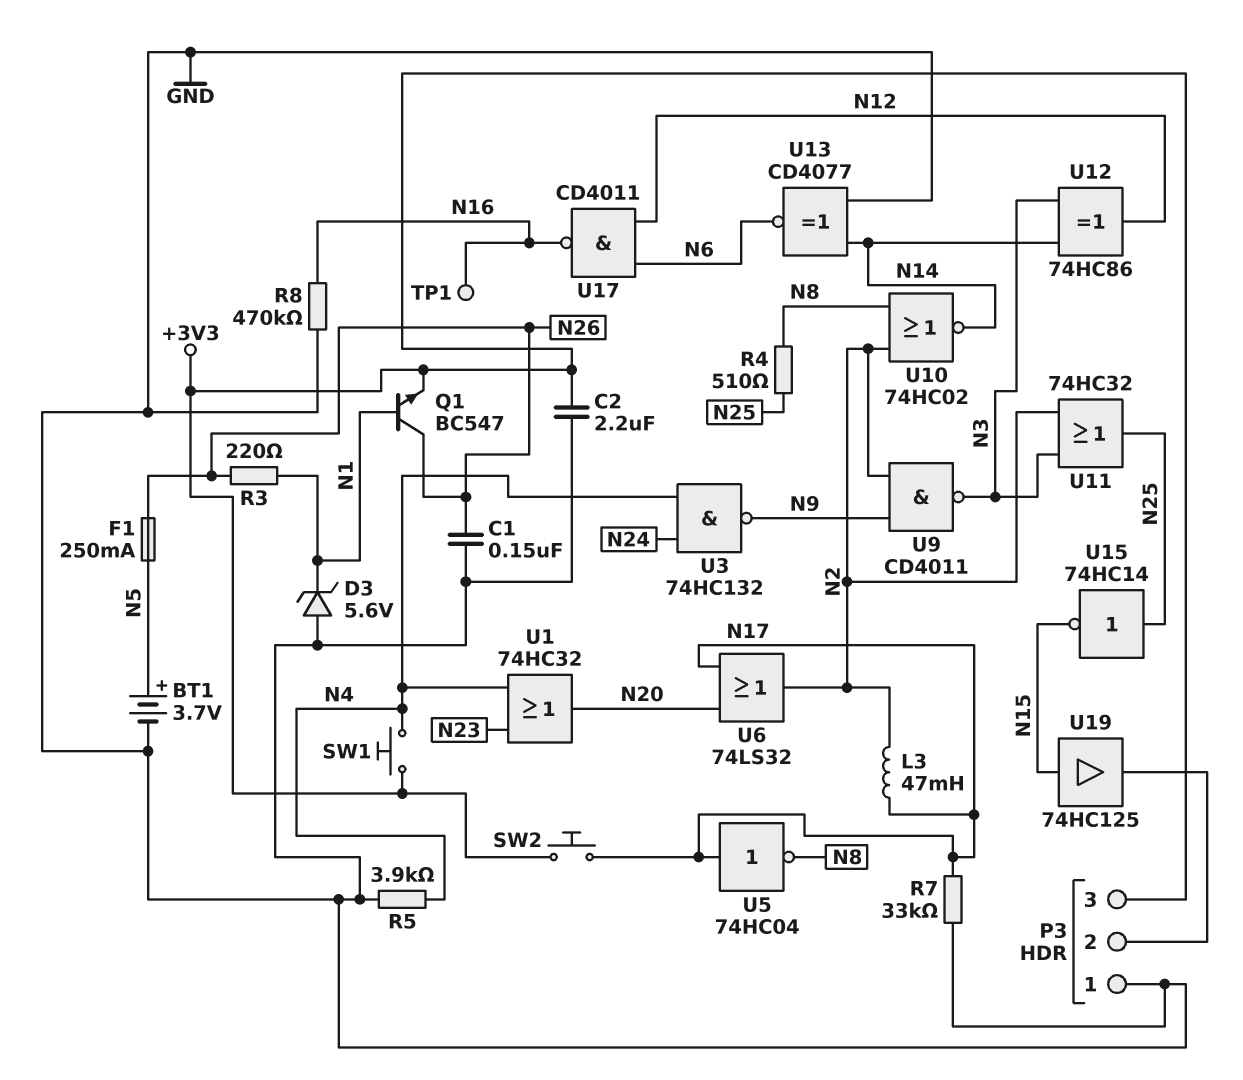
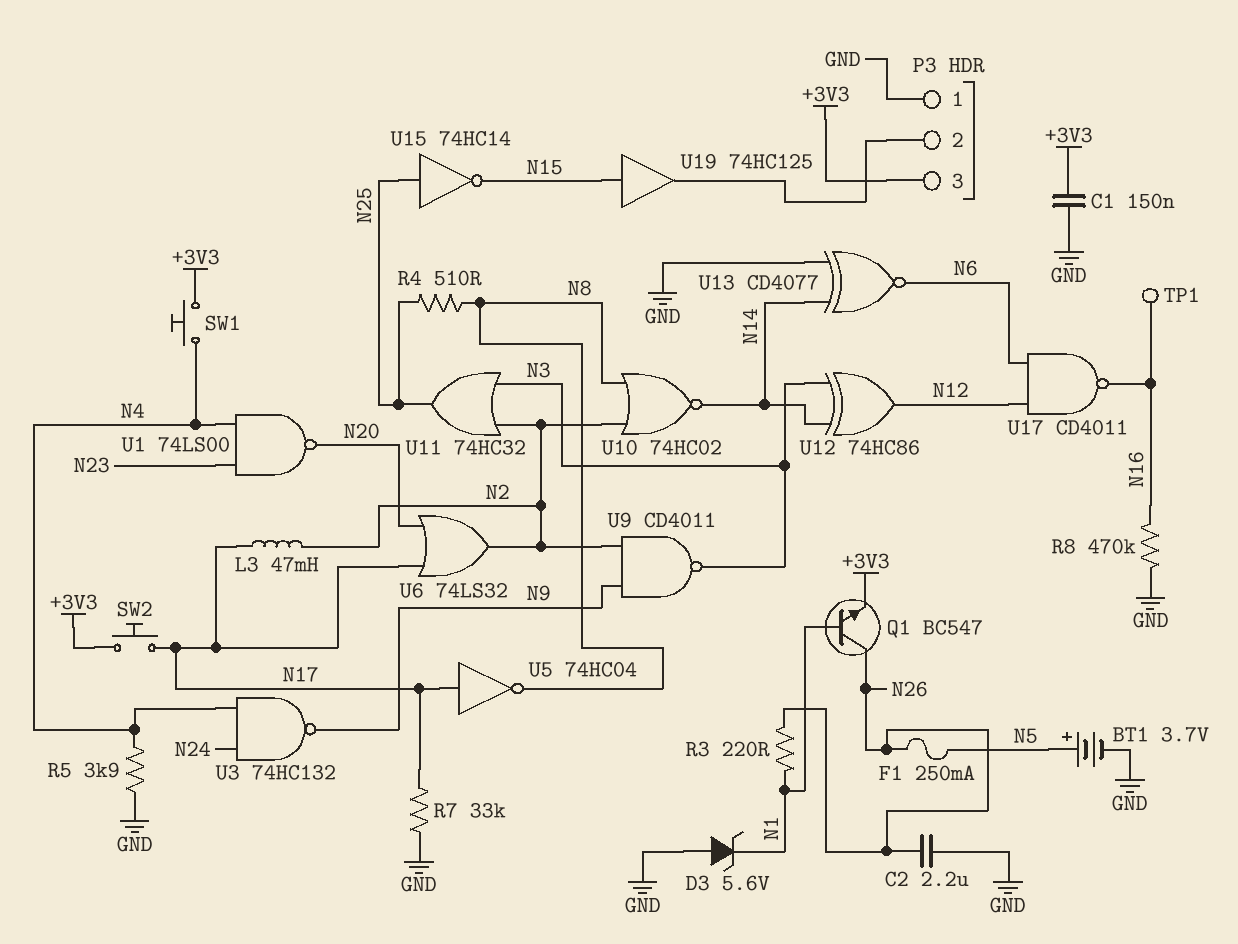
C1: 150nF (GND, N26) -> 150nF (+3V3, GND)
C2: 2.2uF (+3V3, GND) -> 2.2uF (GND, N26)
U1: OR 74HC32 (in N4, in N23, out N20) -> NAND 74LS00 (in N4, in N23, out N20)

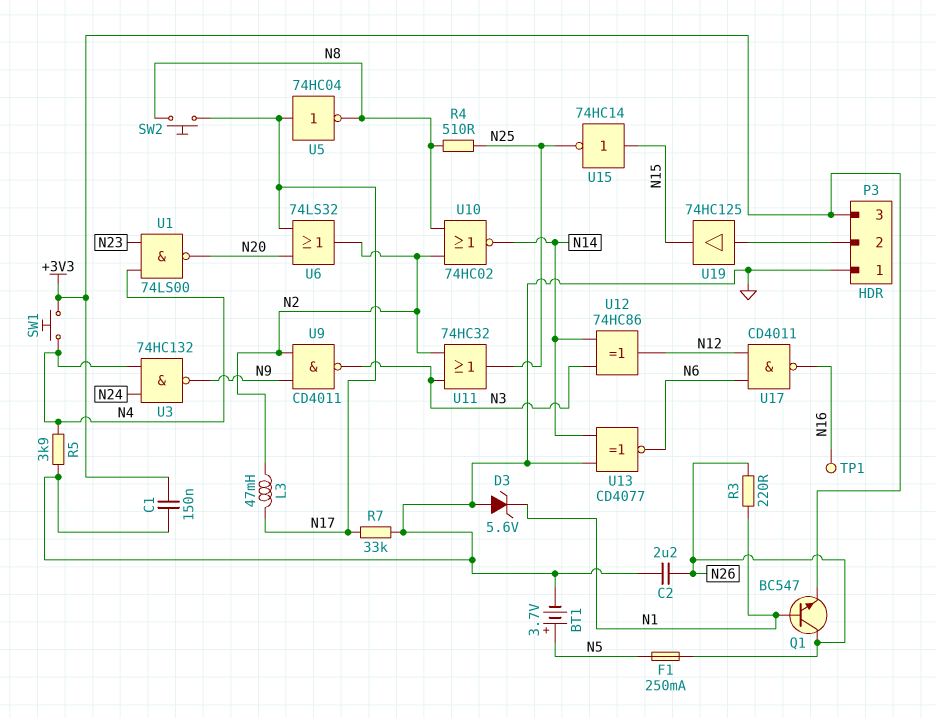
R8: 470k (GND, N16) -> none
SW2: button (+3V3, N17) -> button (N8, N17)
U15: NOT 74HC14 (in N25, out N15) -> NOT 74HC14 (in N15, out N25)
U19: buffer 74HC125 (in N15, out P3/2) -> buffer 74HC125 (in P3/2, out N15)

